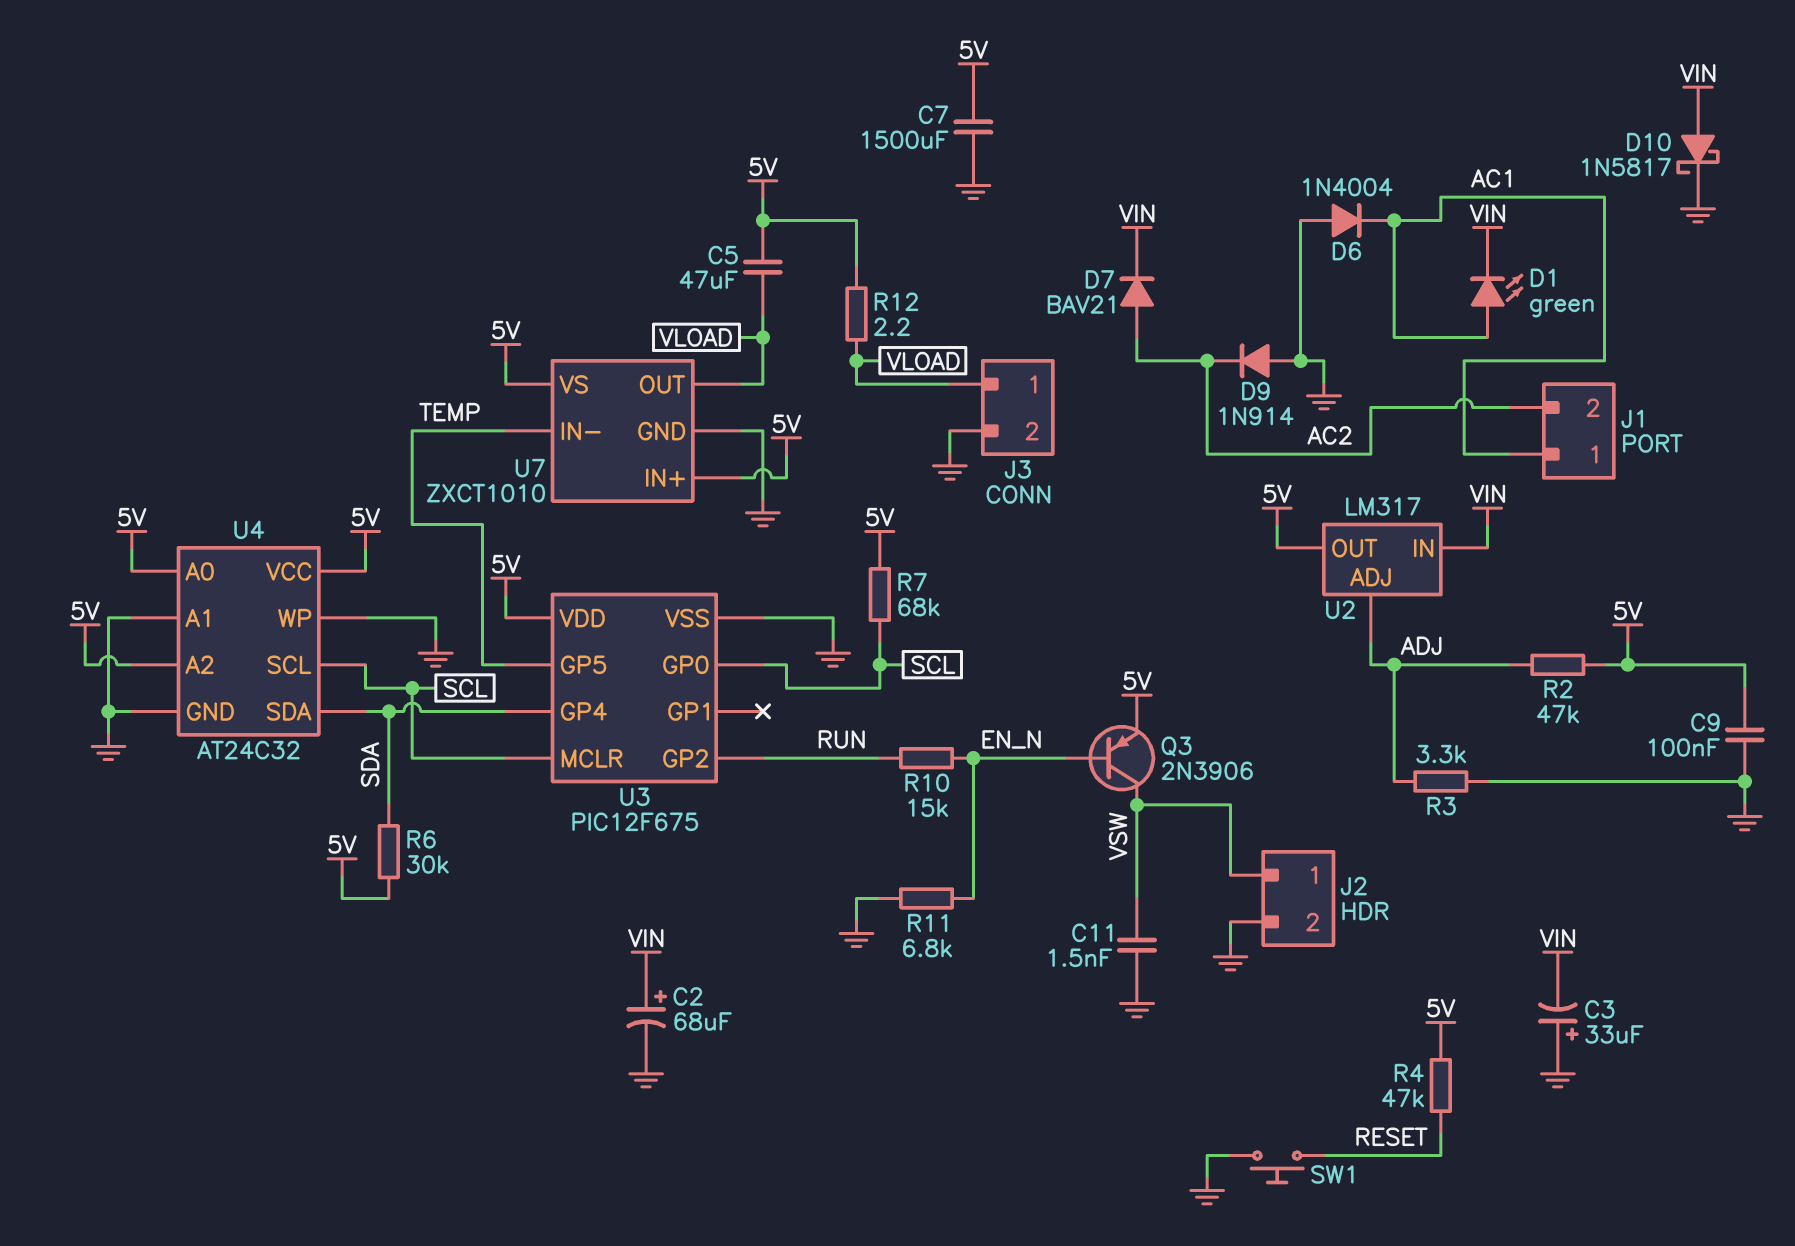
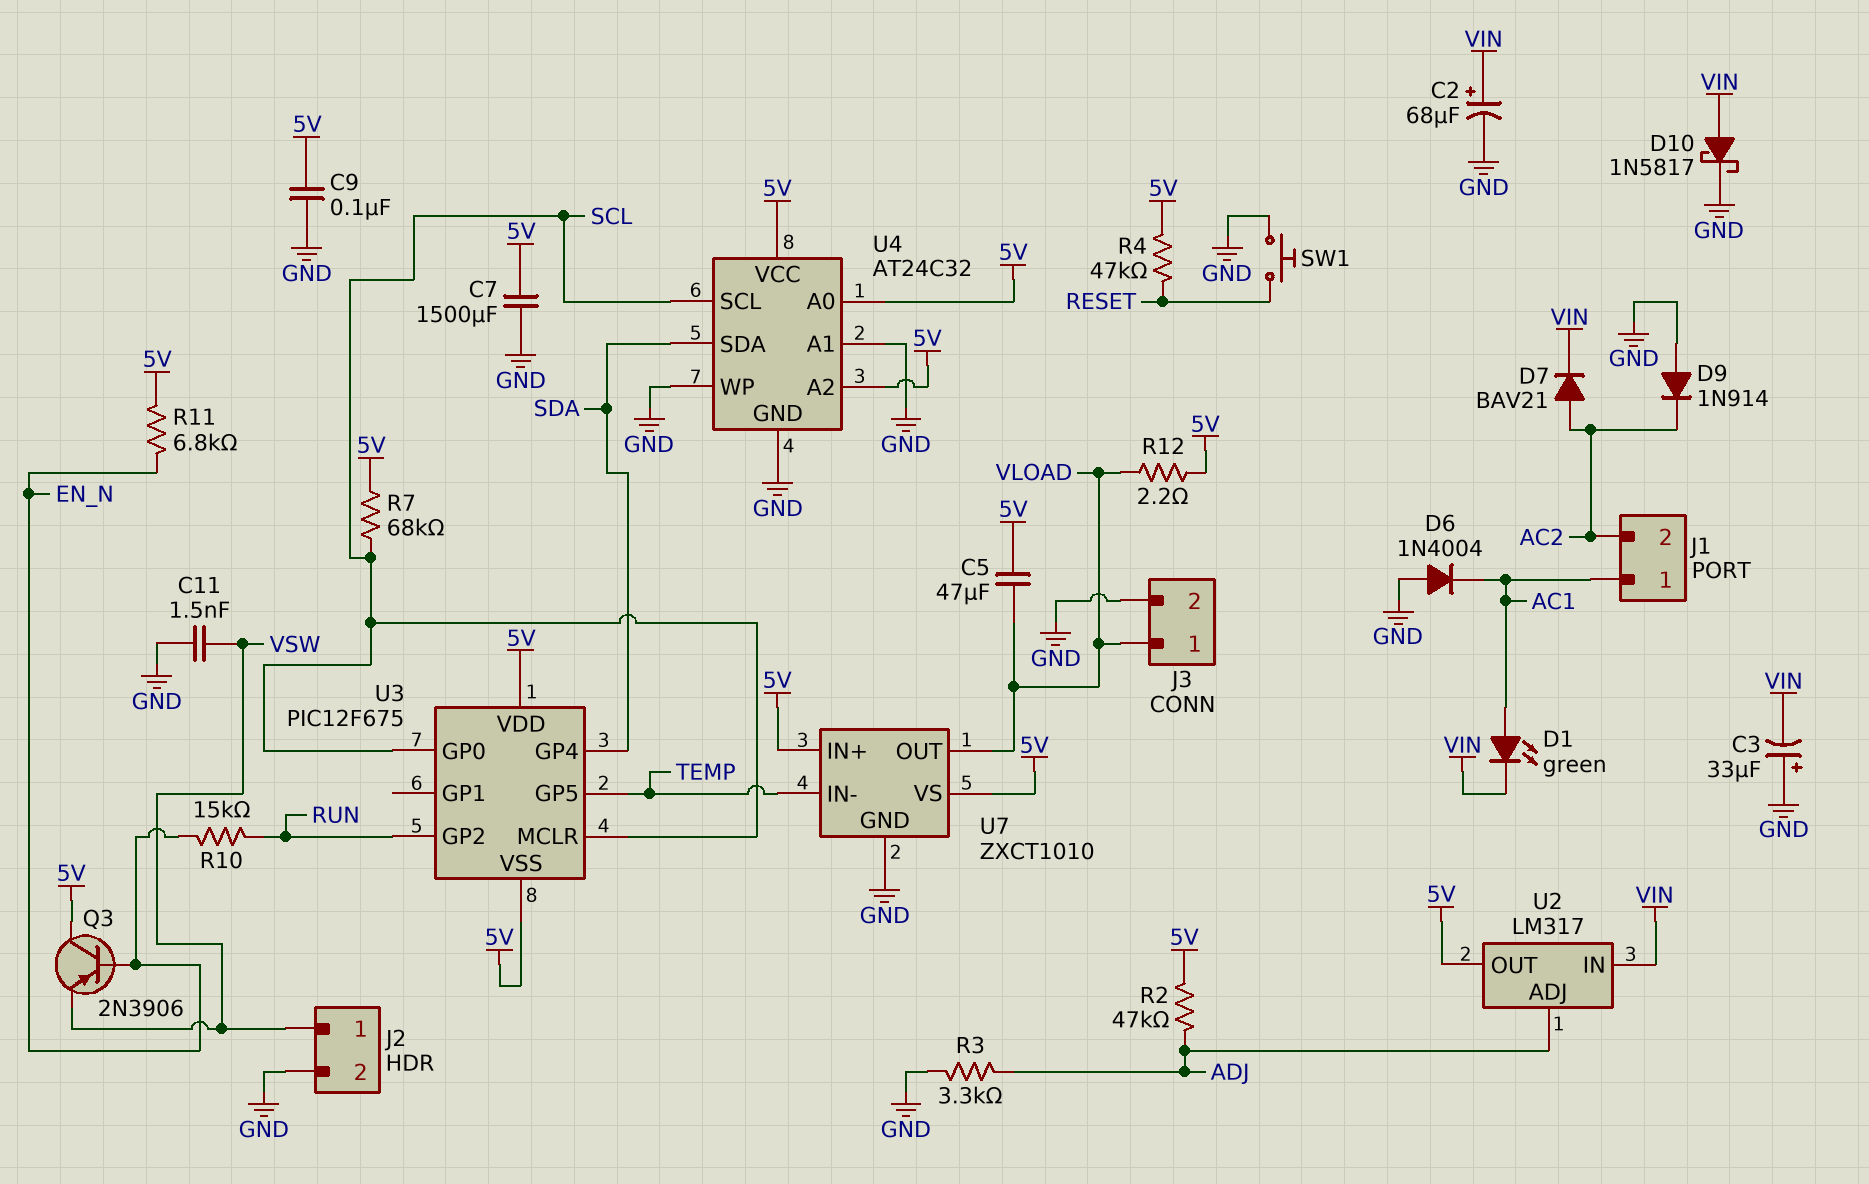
Q3: PNP 2N3906 (B EN_N, C VSW, E 5V) -> PNP 2N3906 (B EN_N, C 5V, E VSW)
R6: 30k (5V, SDA) -> none
R11: 6.8k (EN_N, GND) -> 6.8k (5V, EN_N)
U3 pin VSS: GND -> 5V

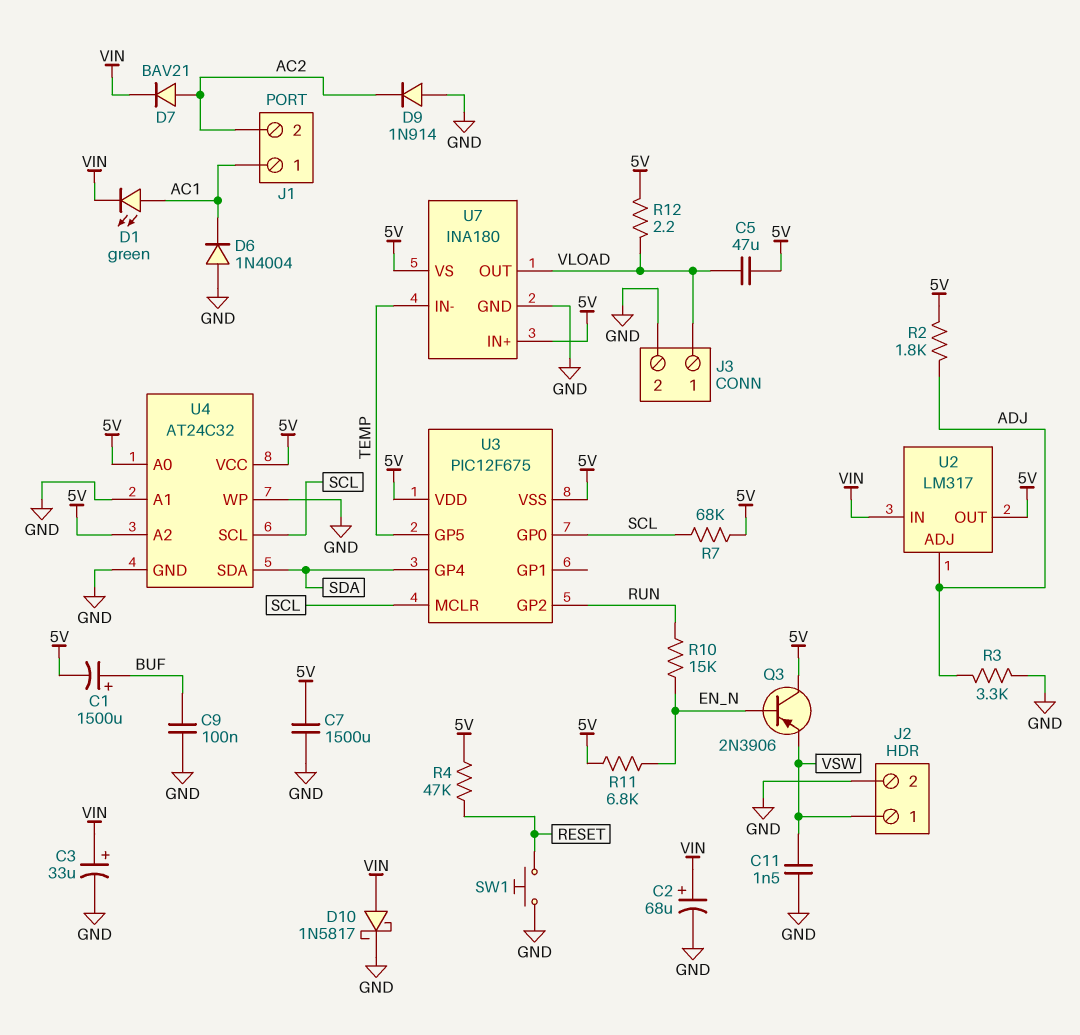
C1: none -> 1500uF (plus BUF, minus 5V)
C3: 33uF (plus GND, minus VIN) -> 33uF (plus VIN, minus GND)
C9: 100nF (5V, GND) -> 100nF (BUF, GND)
R2: 47k (5V, ADJ) -> 1.8k (5V, ADJ)
U7: ZXCT1010 -> INA180

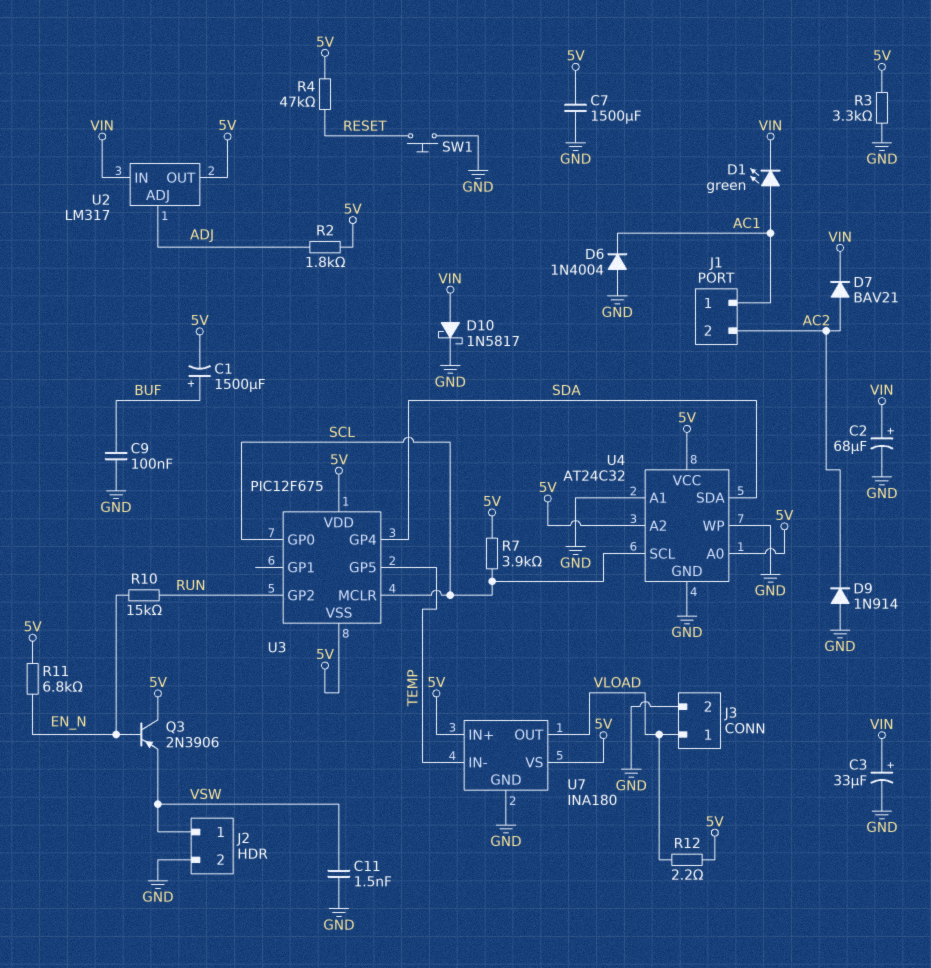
C5: 47uF (5V, VLOAD) -> none
R3: 3.3k (ADJ, GND) -> 3.3k (5V, GND)
R7: 68k (5V, SCL) -> 3.9k (5V, SCL)

